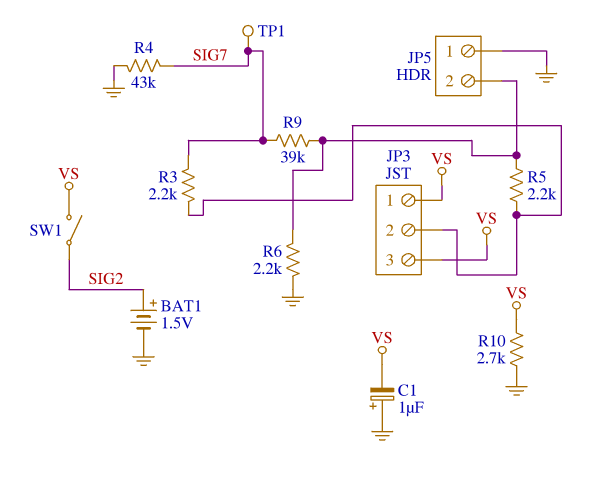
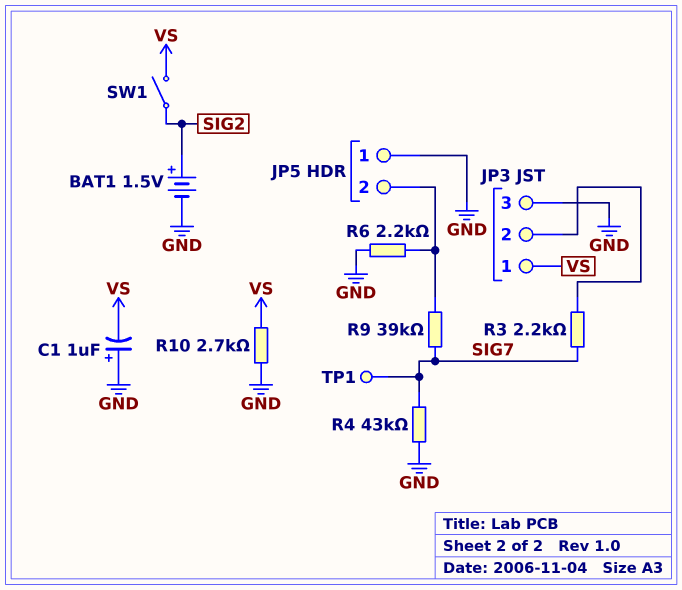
JP3 pin 3: VS -> GND
R5: 2.2k (JP3/2, JP5/2) -> none

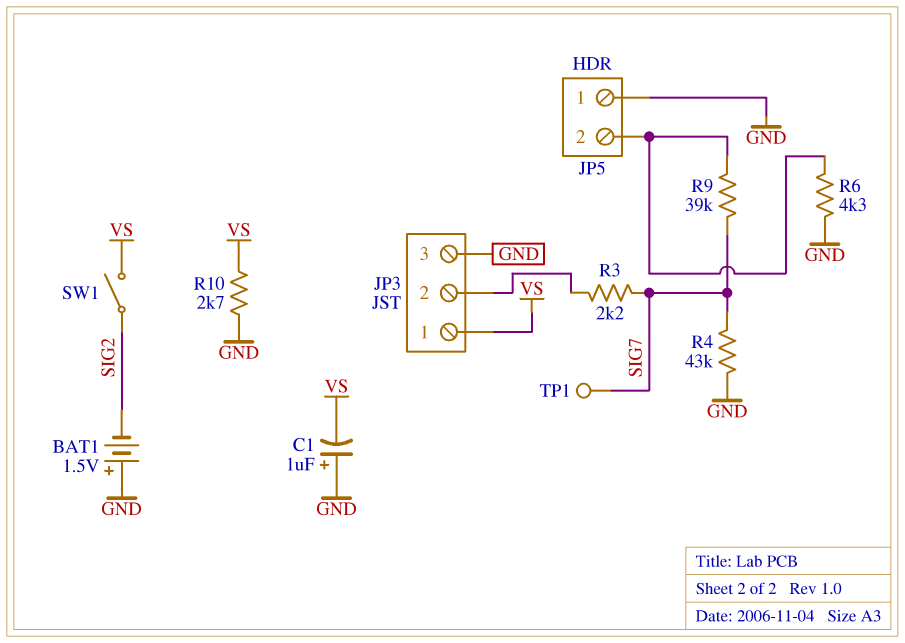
BAT1: 1.5V (plus SIG2, minus GND) -> 1.5V (plus GND, minus SIG2)
R6: 2.2k (GND, JP5/2) -> 4.3k (GND, JP5/2)

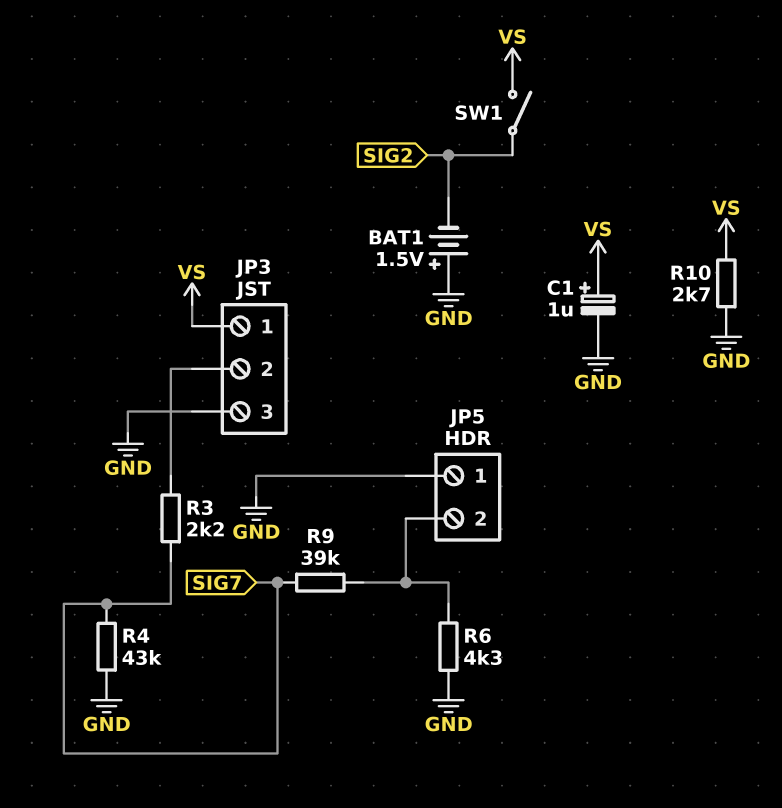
C1: 1uF (plus GND, minus VS) -> 1uF (plus VS, minus GND)
TP1: test point (SIG7) -> none

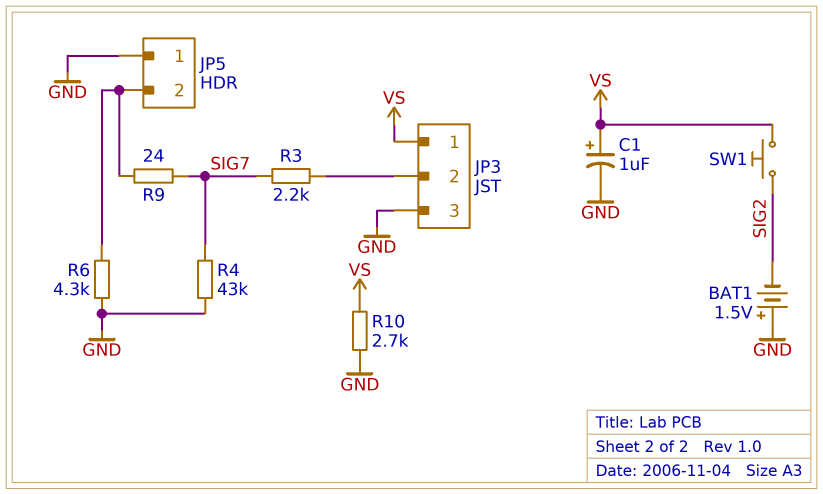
R9: 39k (JP5/2, SIG7) -> 24 (JP5/2, SIG7)
SW1: switch (SIG2, VS) -> button (SIG2, VS)

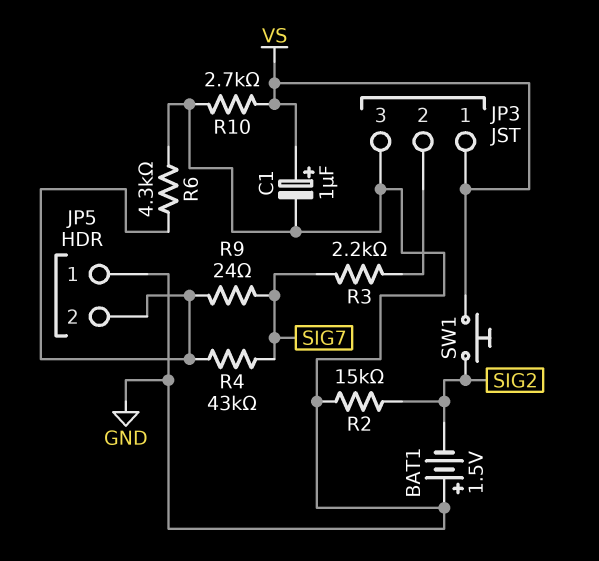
R2: none -> 15k (GND, SIG2)
R4: 43k (GND, SIG7) -> 43k (JP5/2, SIG7)

